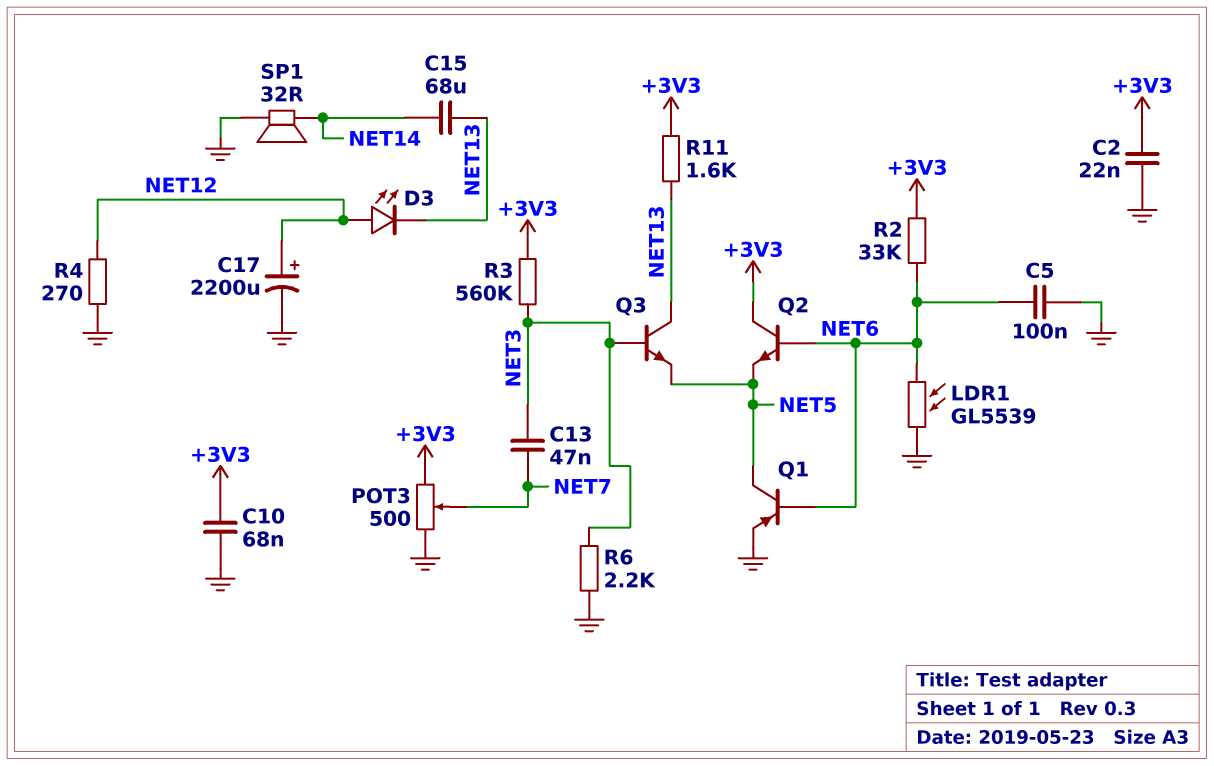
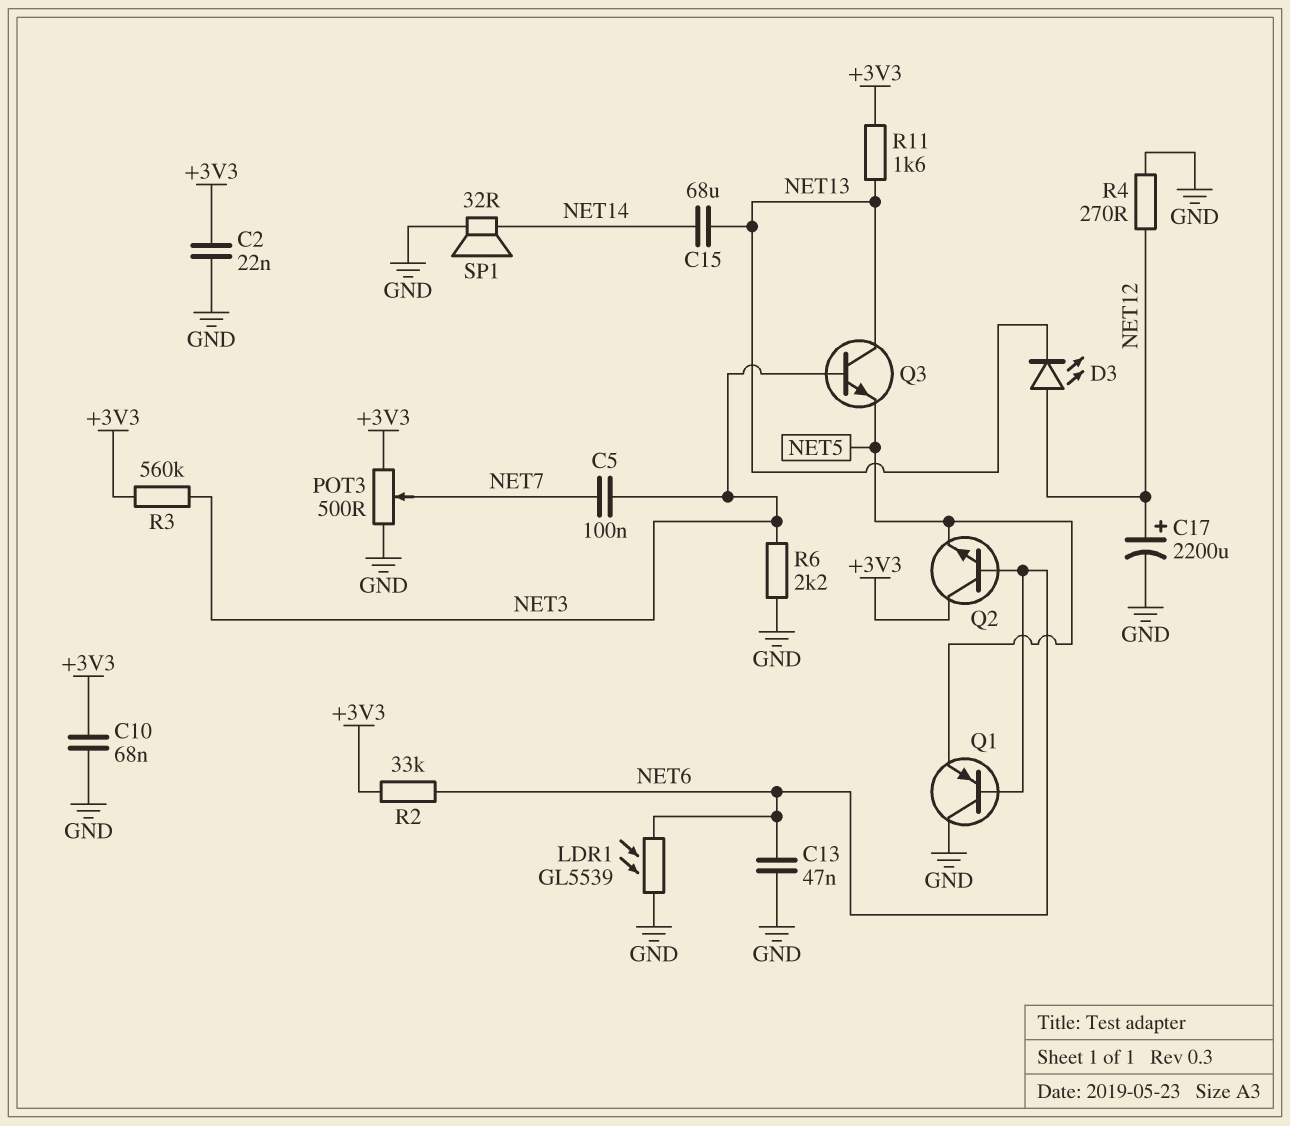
C5: 100nF (GND, NET6) -> 100nF (NET3, NET7)
C13: 47nF (NET3, NET7) -> 47nF (GND, NET6)
Q1: PNP (B NET6, C NET5, E GND) -> PNP (B NET6, C GND, E NET5)

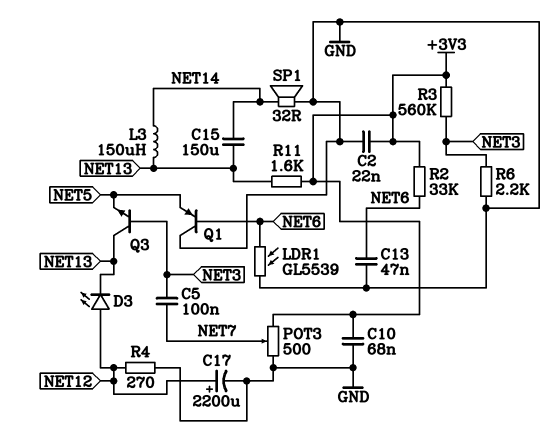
C15: 68uF (NET13, NET14) -> 150uF (NET13, NET14)
L3: none -> 150uH (NET13, NET14)
Q2: NPN (B NET6, C +3V3, E NET5) -> none

